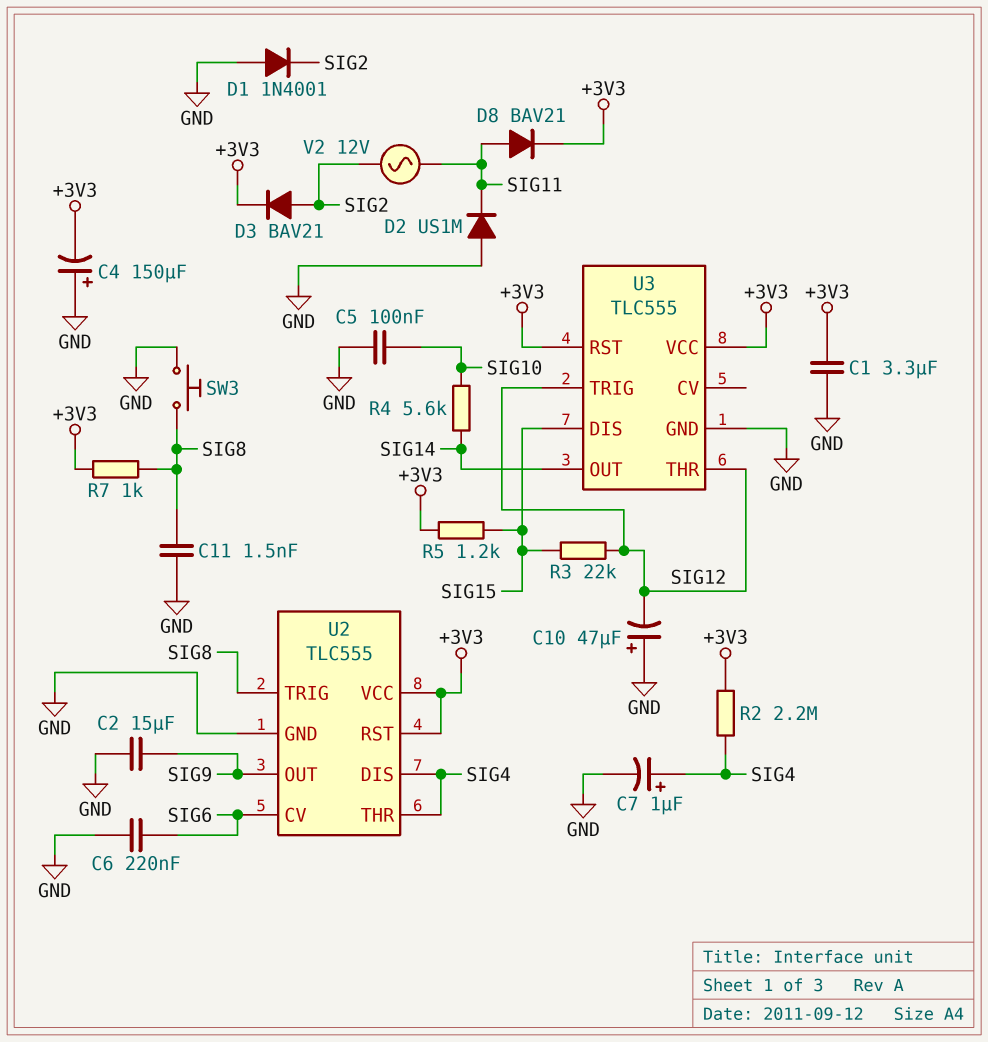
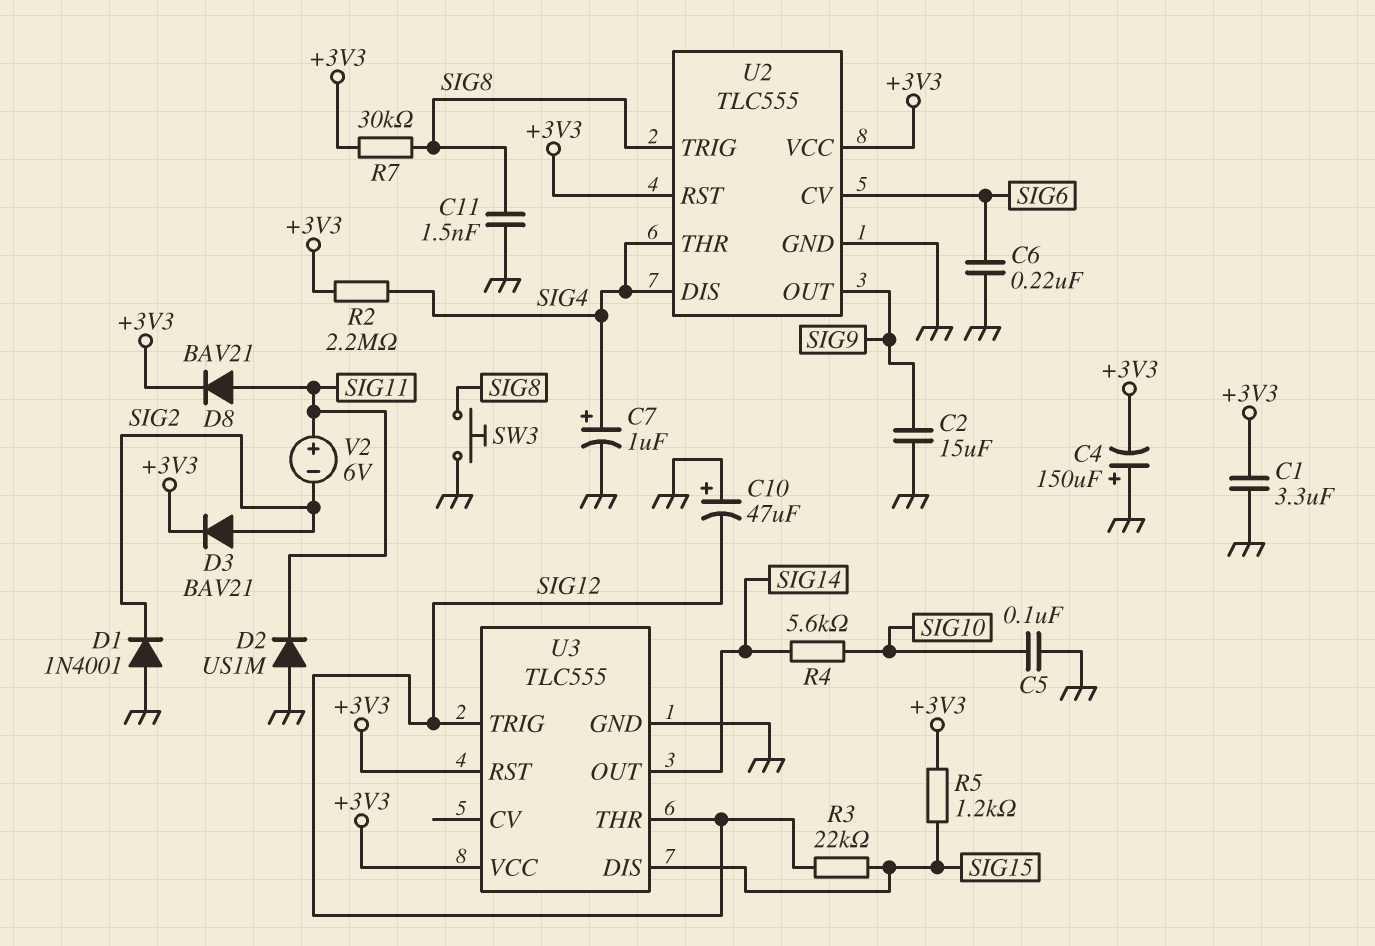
R7: 1k (+3V3, SIG8) -> 30k (+3V3, SIG8)
V2: AC 12V (SIG2, SIG11) -> 6V (plus SIG11, minus SIG2)

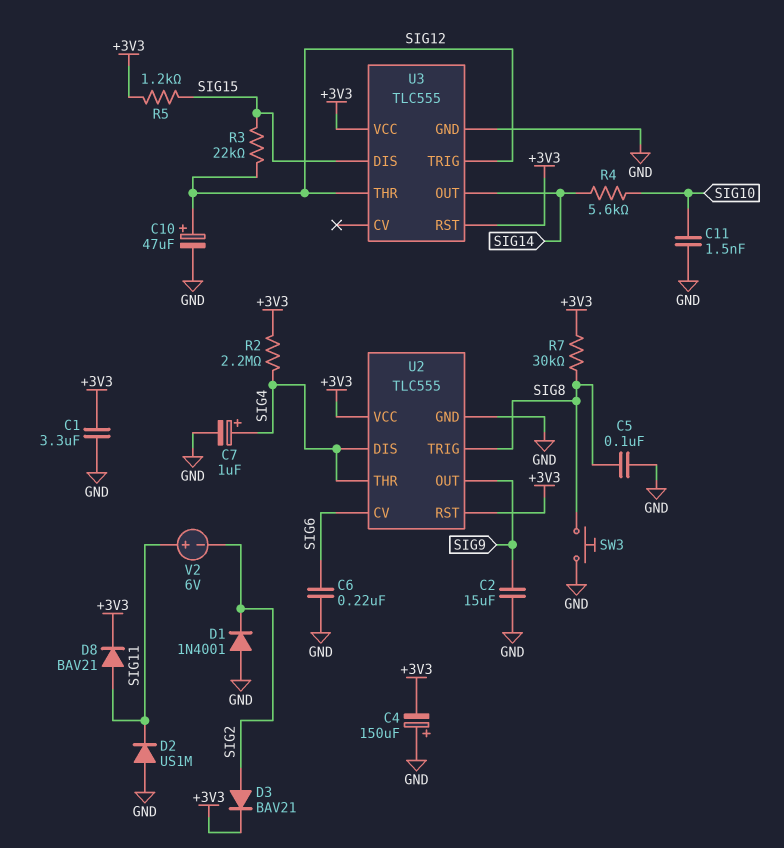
C5: 100nF (GND, SIG10) -> 100nF (GND, SIG8)
C10: 47uF (plus GND, minus SIG12) -> 47uF (plus SIG12, minus GND)
C11: 1.5nF (GND, SIG8) -> 1.5nF (GND, SIG10)

